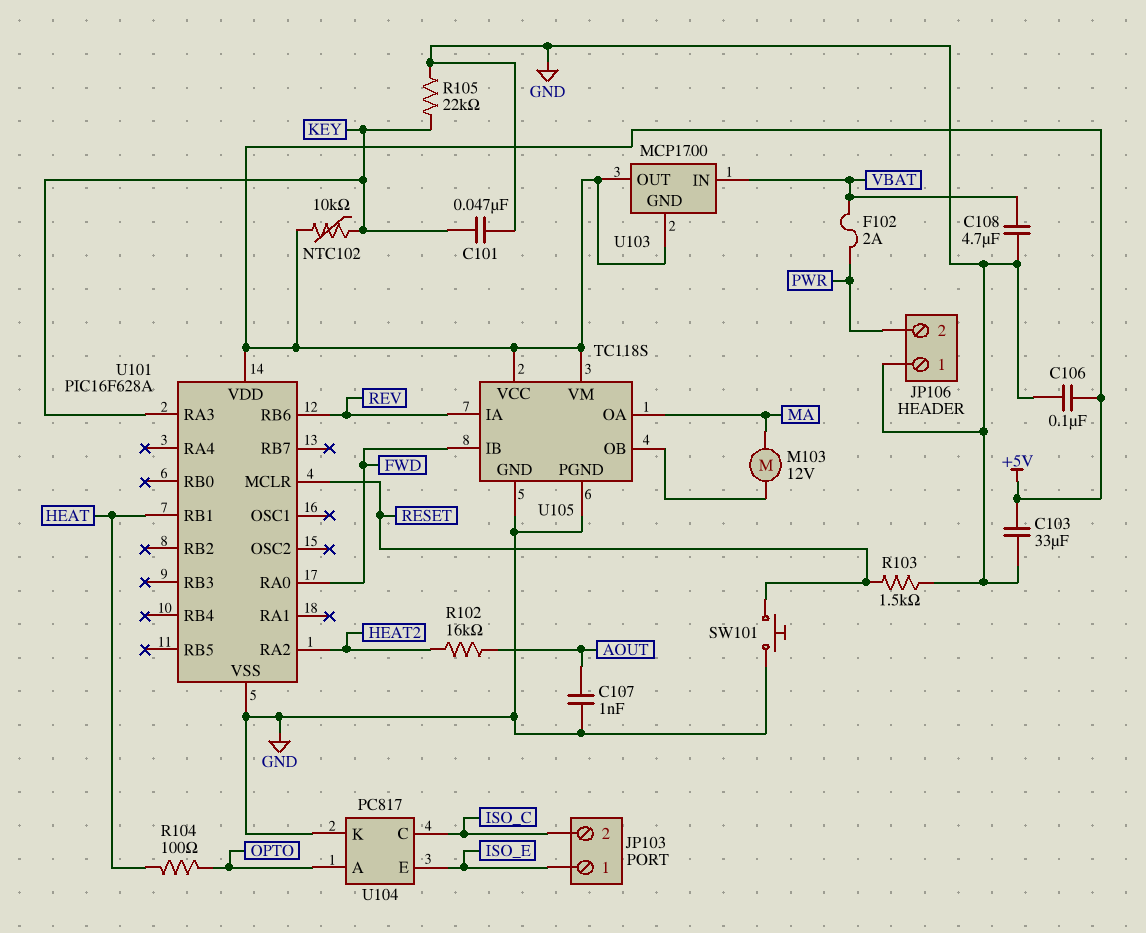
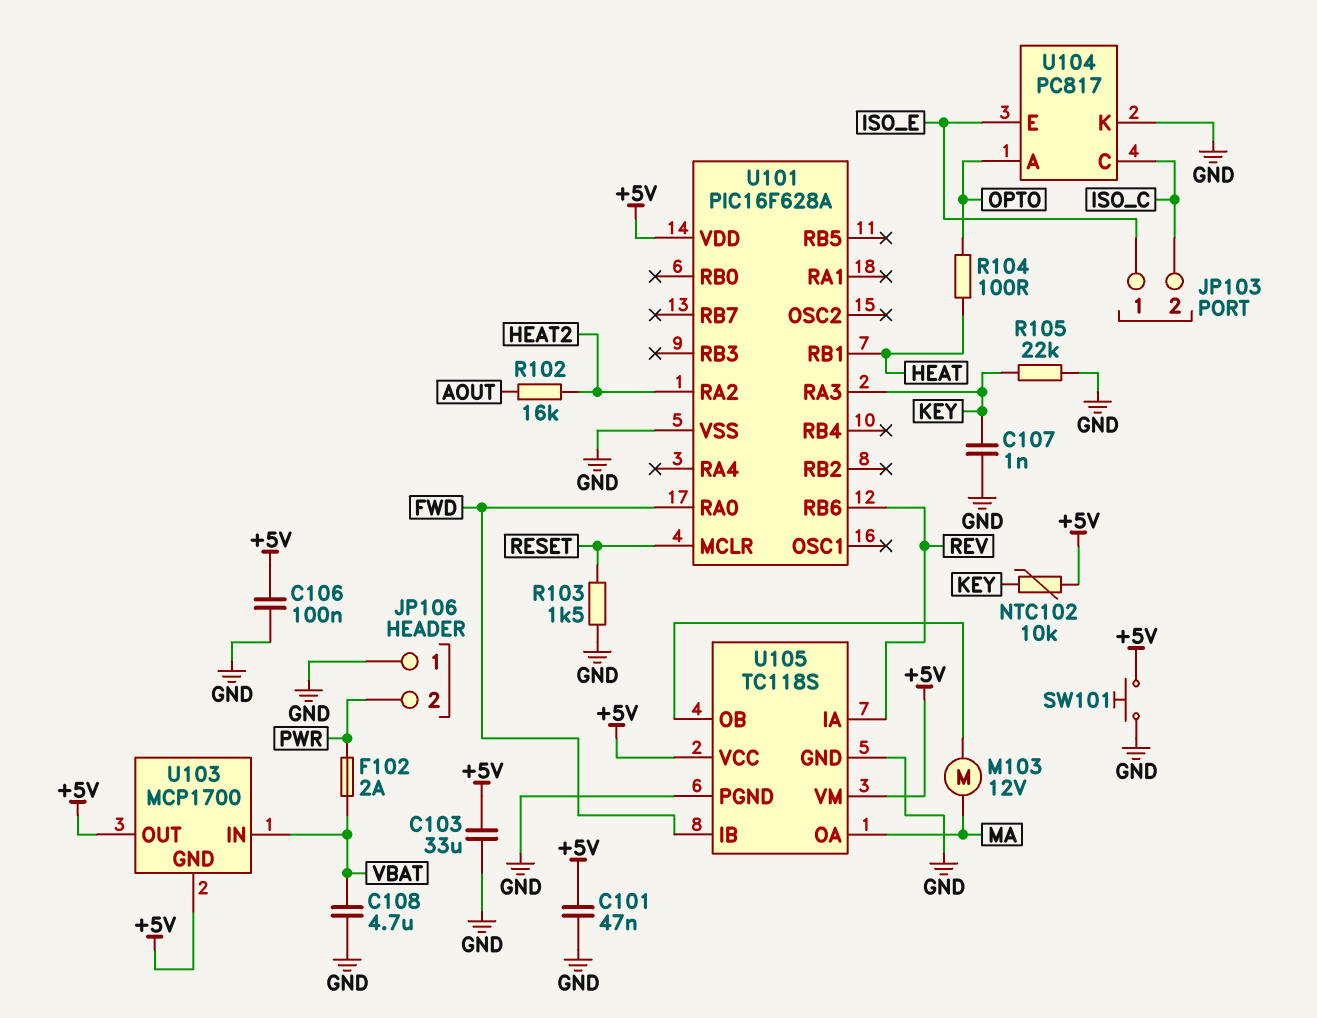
C101: 47nF (GND, KEY) -> 47nF (+5V, GND)
C107: 1nF (AOUT, GND) -> 1nF (GND, KEY)
SW101: button (GND, RESET) -> button (+5V, GND)

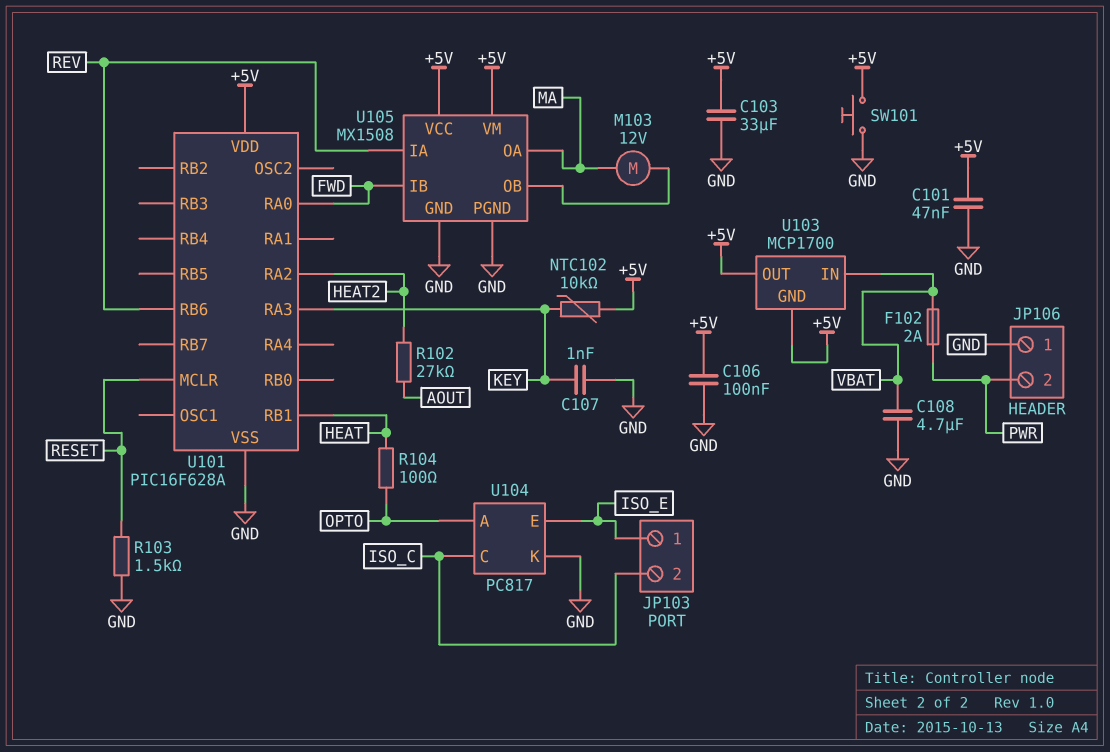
R102: 16k (AOUT, HEAT2) -> 27k (AOUT, HEAT2)
R105: 22k (GND, KEY) -> none
U105: TC118S -> MX1508

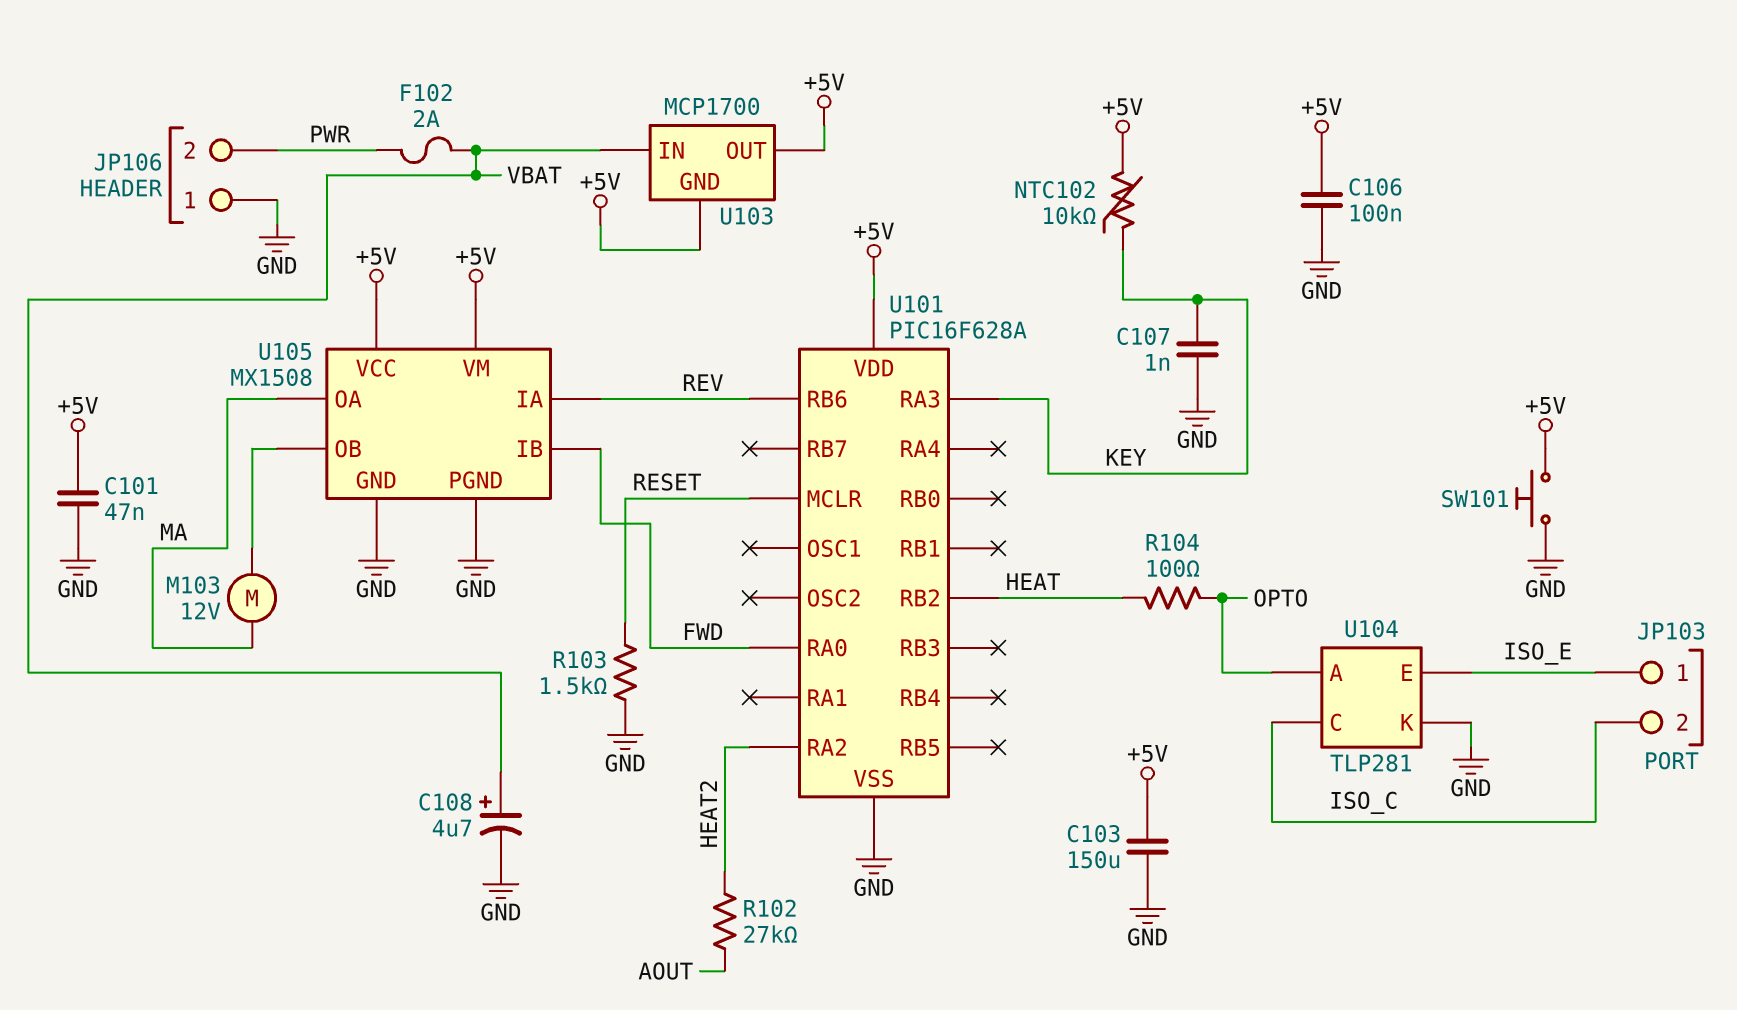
C103: 33uF (+5V, GND) -> 150uF (+5V, GND)
C108: 4.7uF (GND, VBAT) -> 4.7uF (plus VBAT, minus GND)
U101 pin RB1: HEAT -> none
U101 pin RB2: none -> HEAT
U104: PC817 -> TLP281

